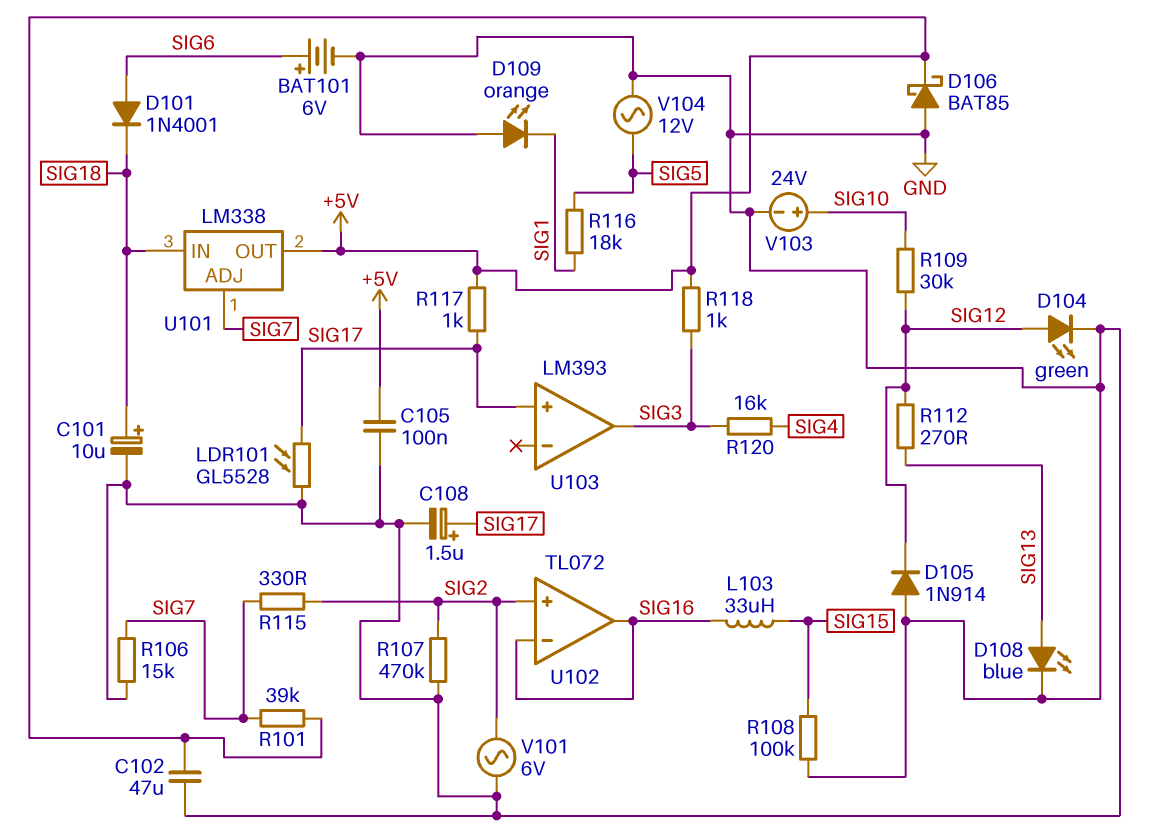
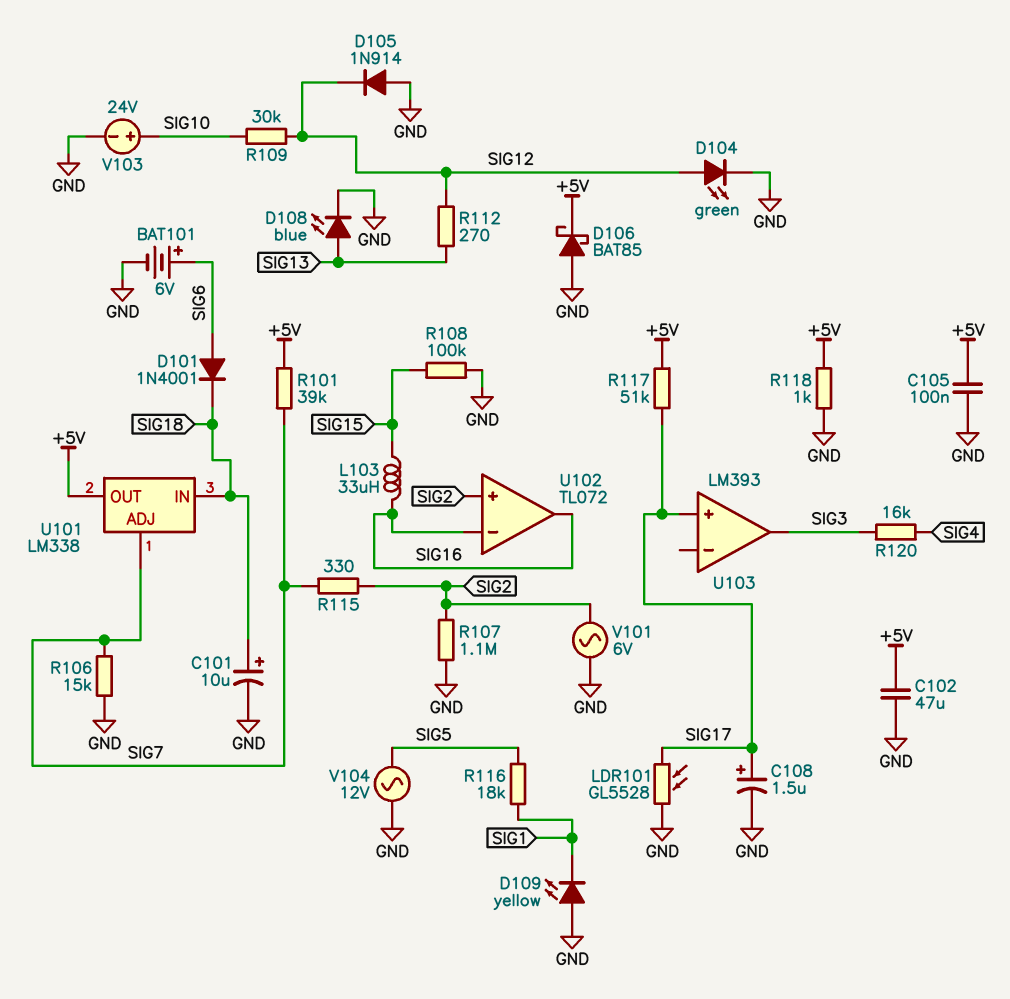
D109: LED orange (A GND, K SIG1) -> LED yellow (A GND, K SIG1)
R107: 470k (GND, SIG2) -> 1.1M (GND, SIG2)
R117: 1k (+5V, SIG17) -> 51k (+5V, SIG17)
R118: 1k (+5V, SIG3) -> 1k (+5V, GND)

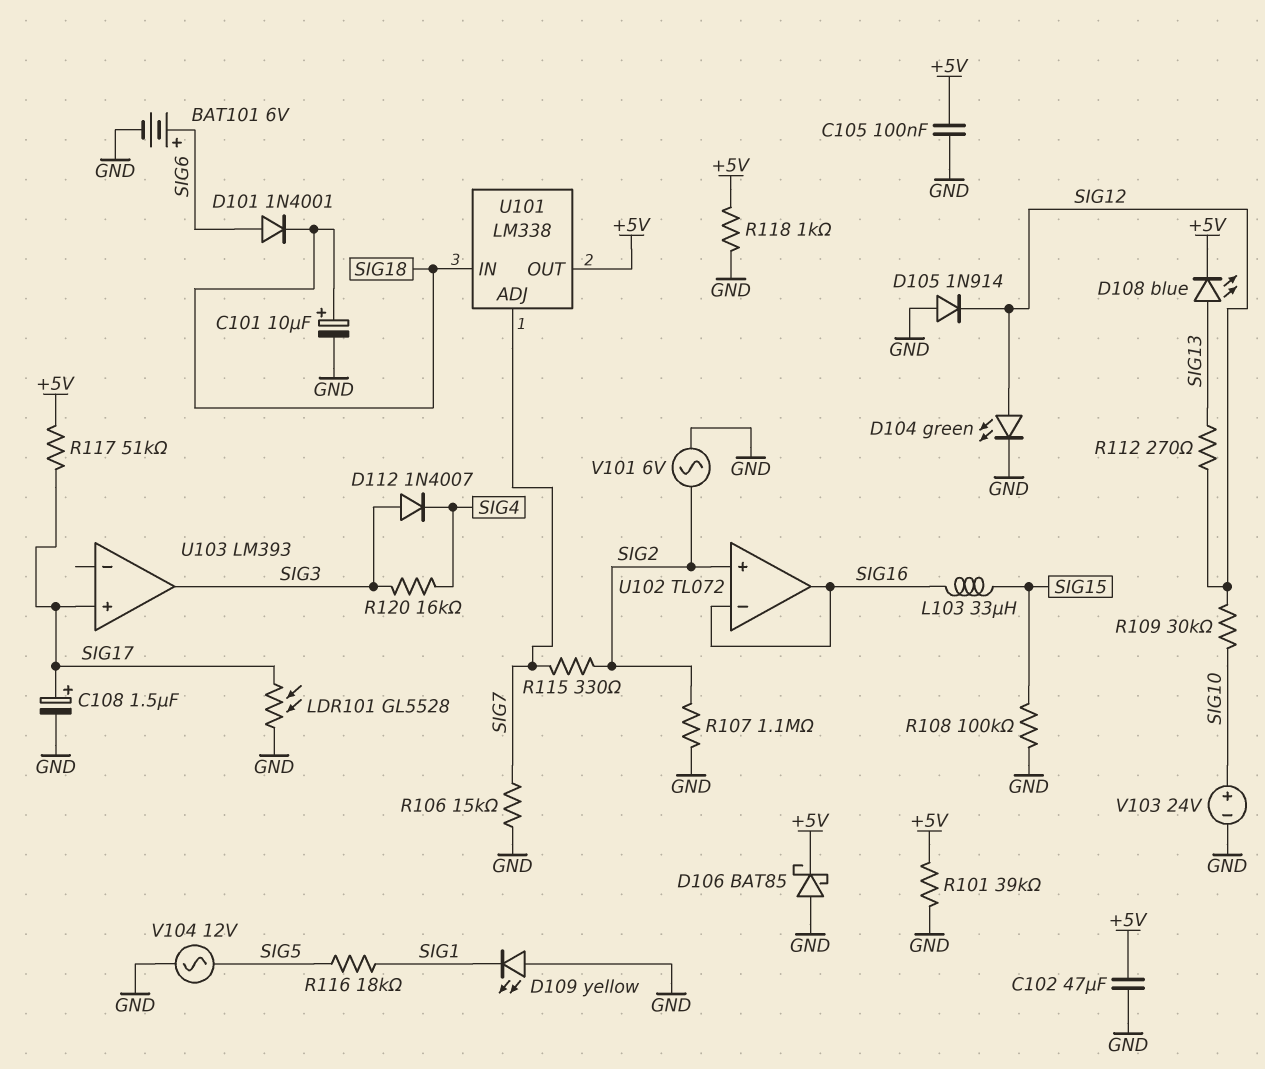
D108: LED blue (A SIG13, K GND) -> LED blue (A SIG13, K +5V)
D112: none -> diode 1N4007 (A SIG3, K SIG4)
R101: 39k (+5V, SIG7) -> 39k (+5V, GND)

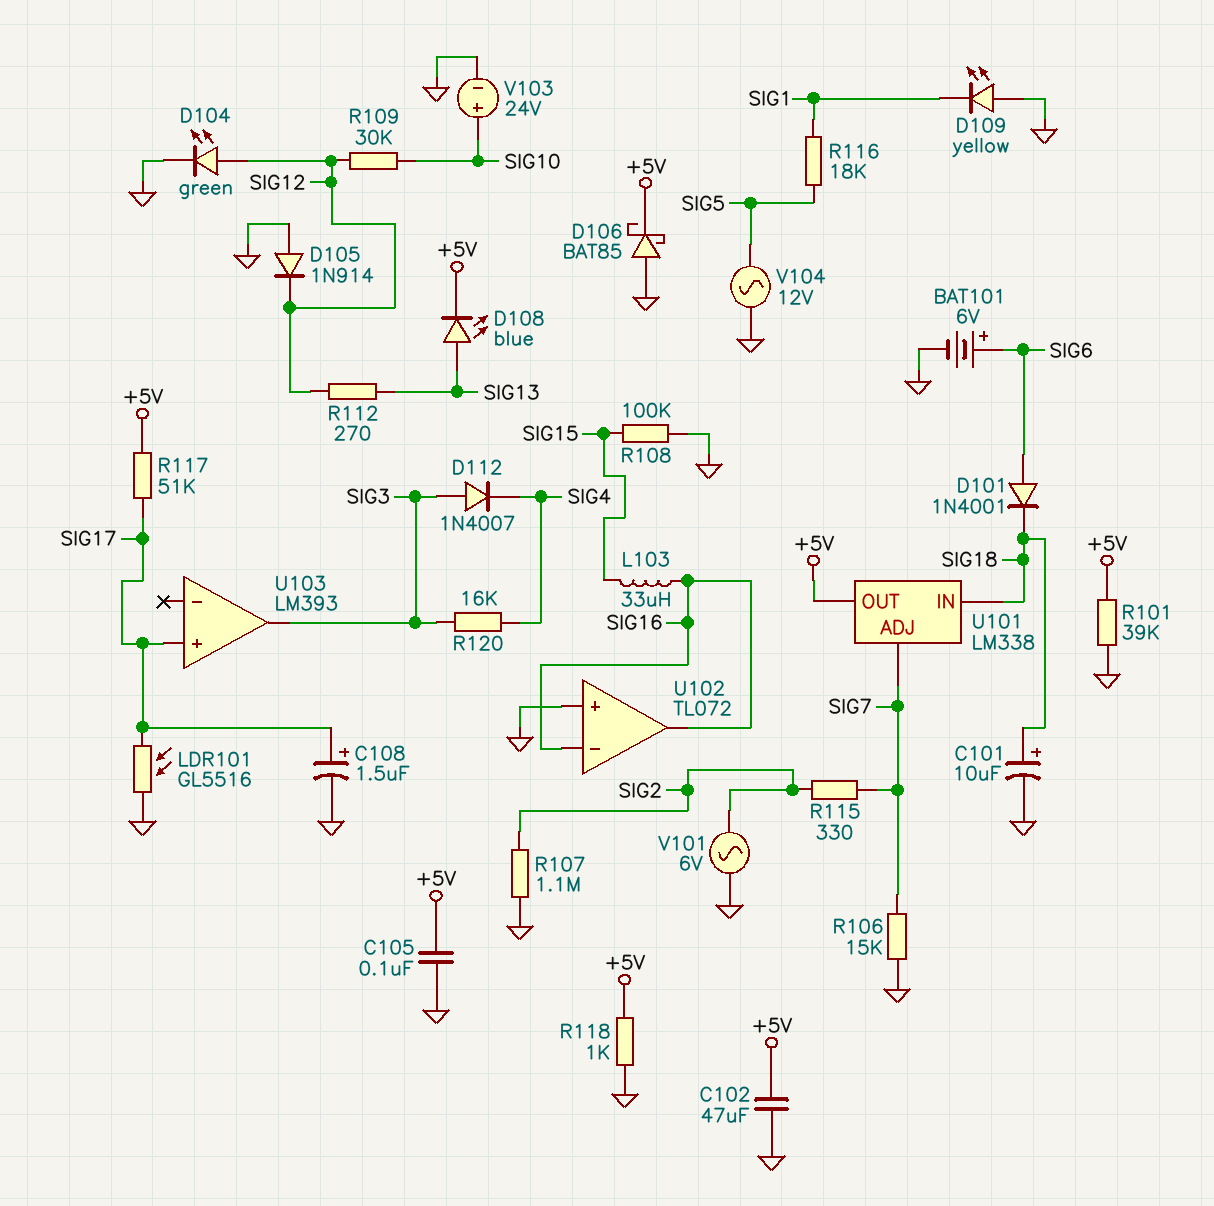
LDR101: GL5528 (GND, SIG17) -> GL5516 (GND, SIG17)
U102 pin in+: SIG2 -> GND

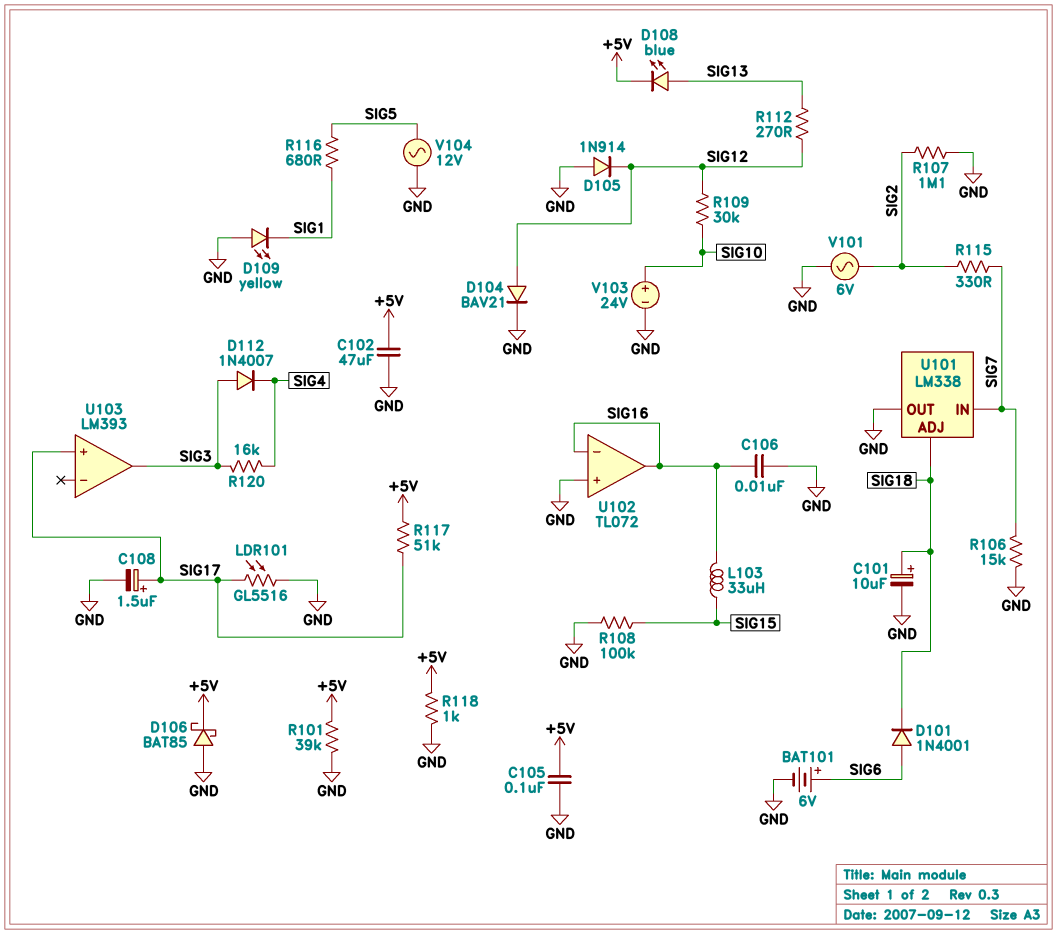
C106: none -> 10nF (GND, SIG16)
D104: LED green (A SIG12, K GND) -> diode BAV21 (A SIG12, K GND)
R116: 18k (SIG1, SIG5) -> 680 (SIG1, SIG5)
U101 pin ADJ: SIG7 -> SIG18
U101 pin IN: SIG18 -> SIG7
U101 pin OUT: +5V -> GND

